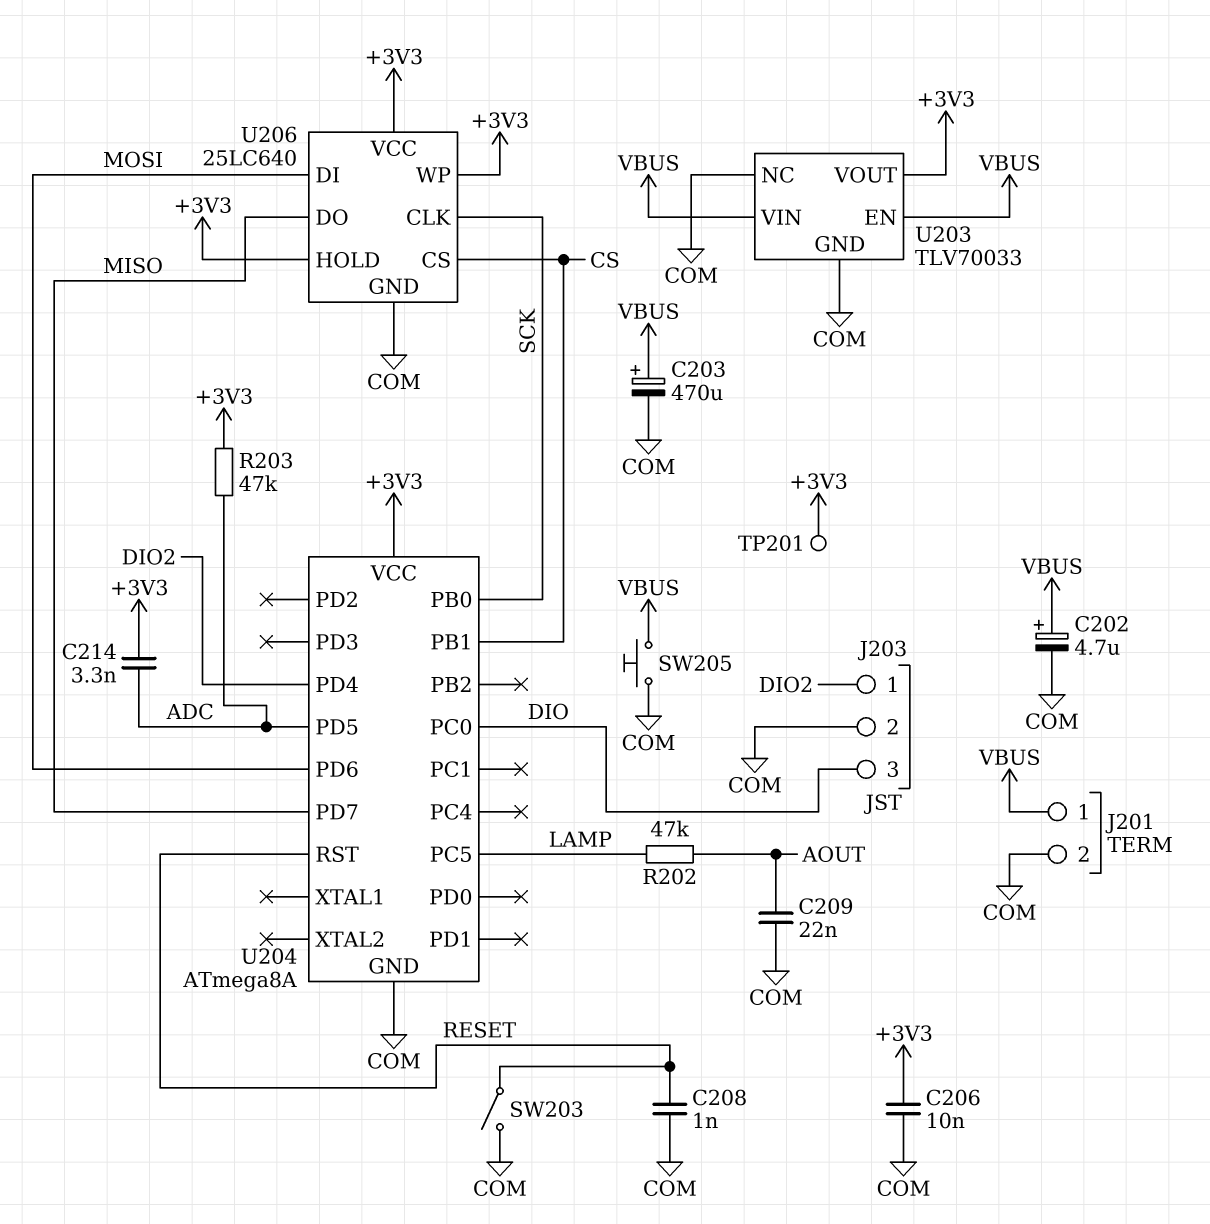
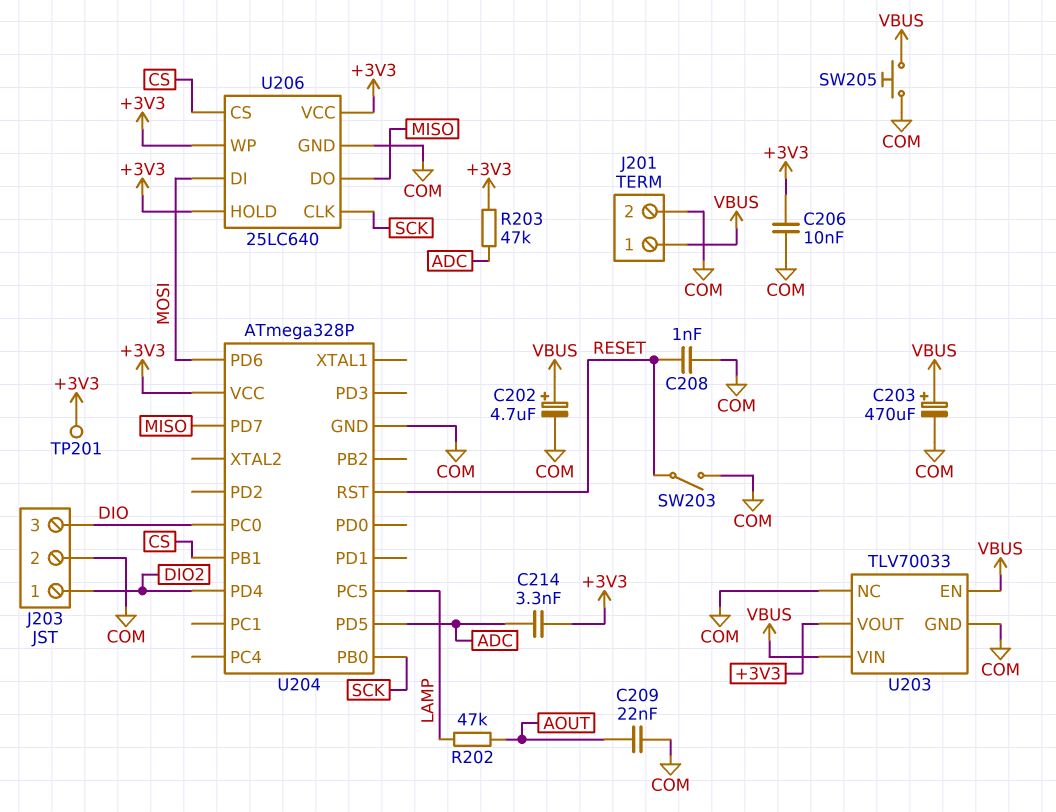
U204: ATmega8A -> ATmega328P

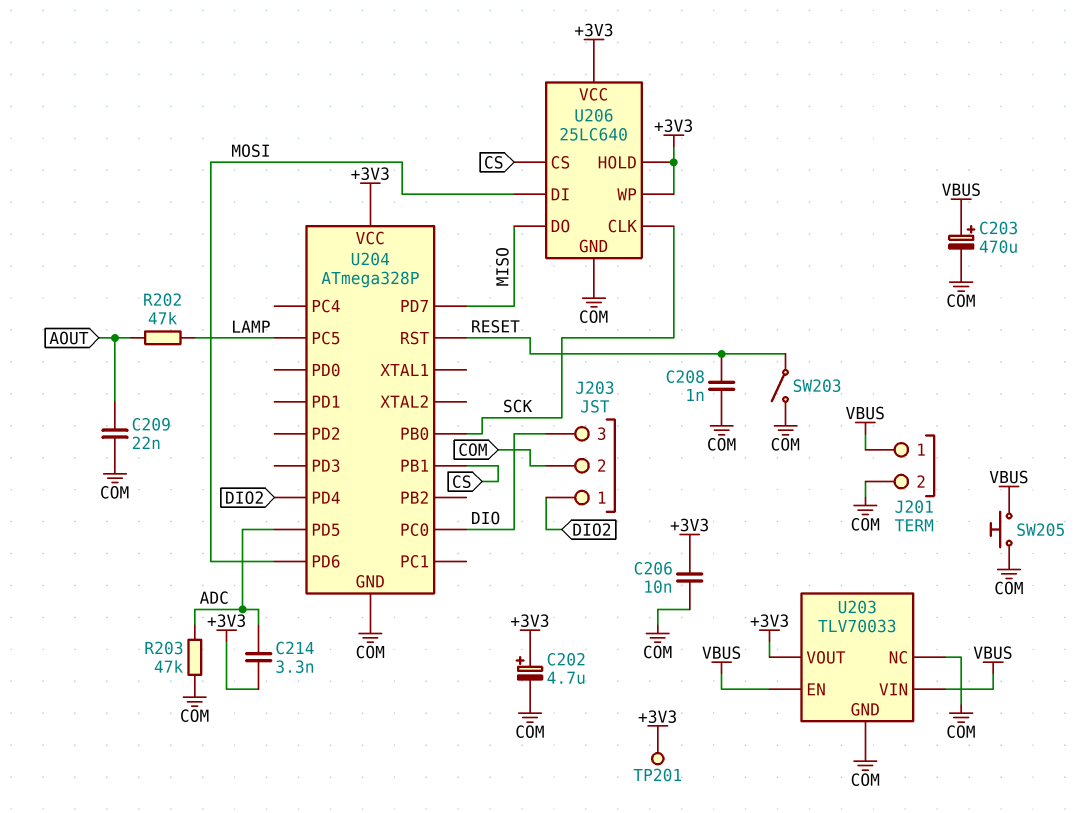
C202: 4.7uF (plus VBUS, minus COM) -> 4.7uF (plus +3V3, minus COM)
R203: 47k (+3V3, ADC) -> 47k (ADC, COM)

